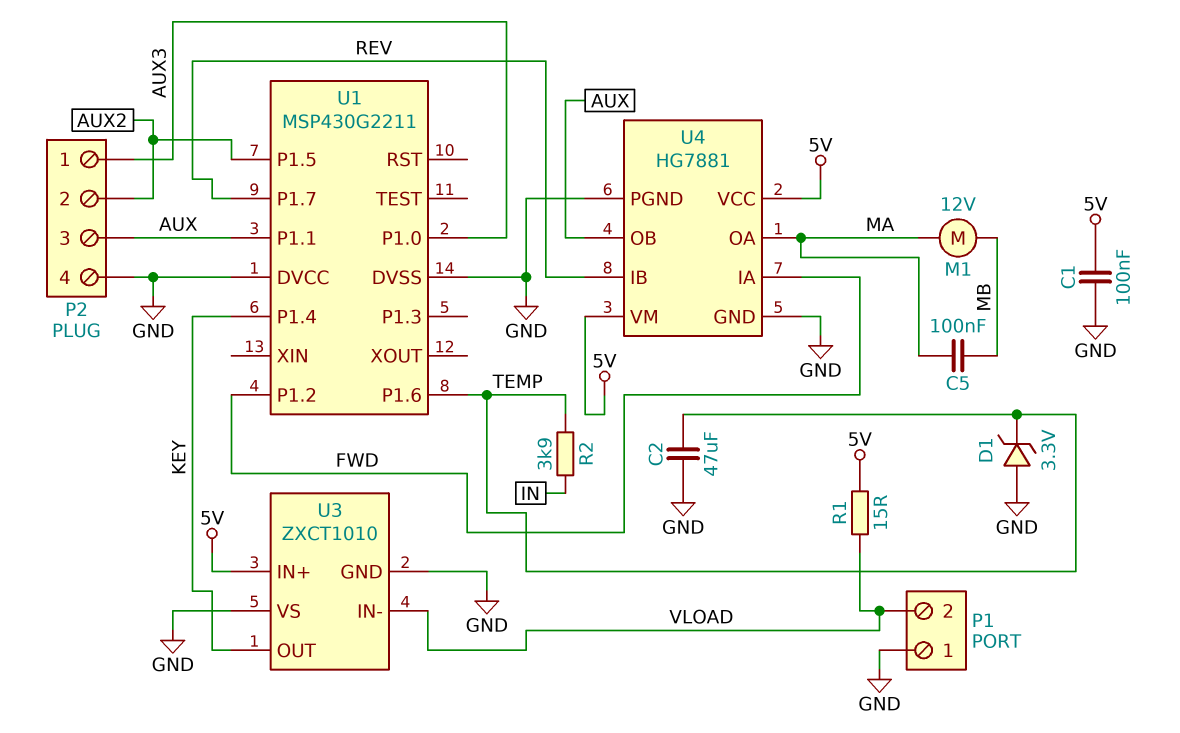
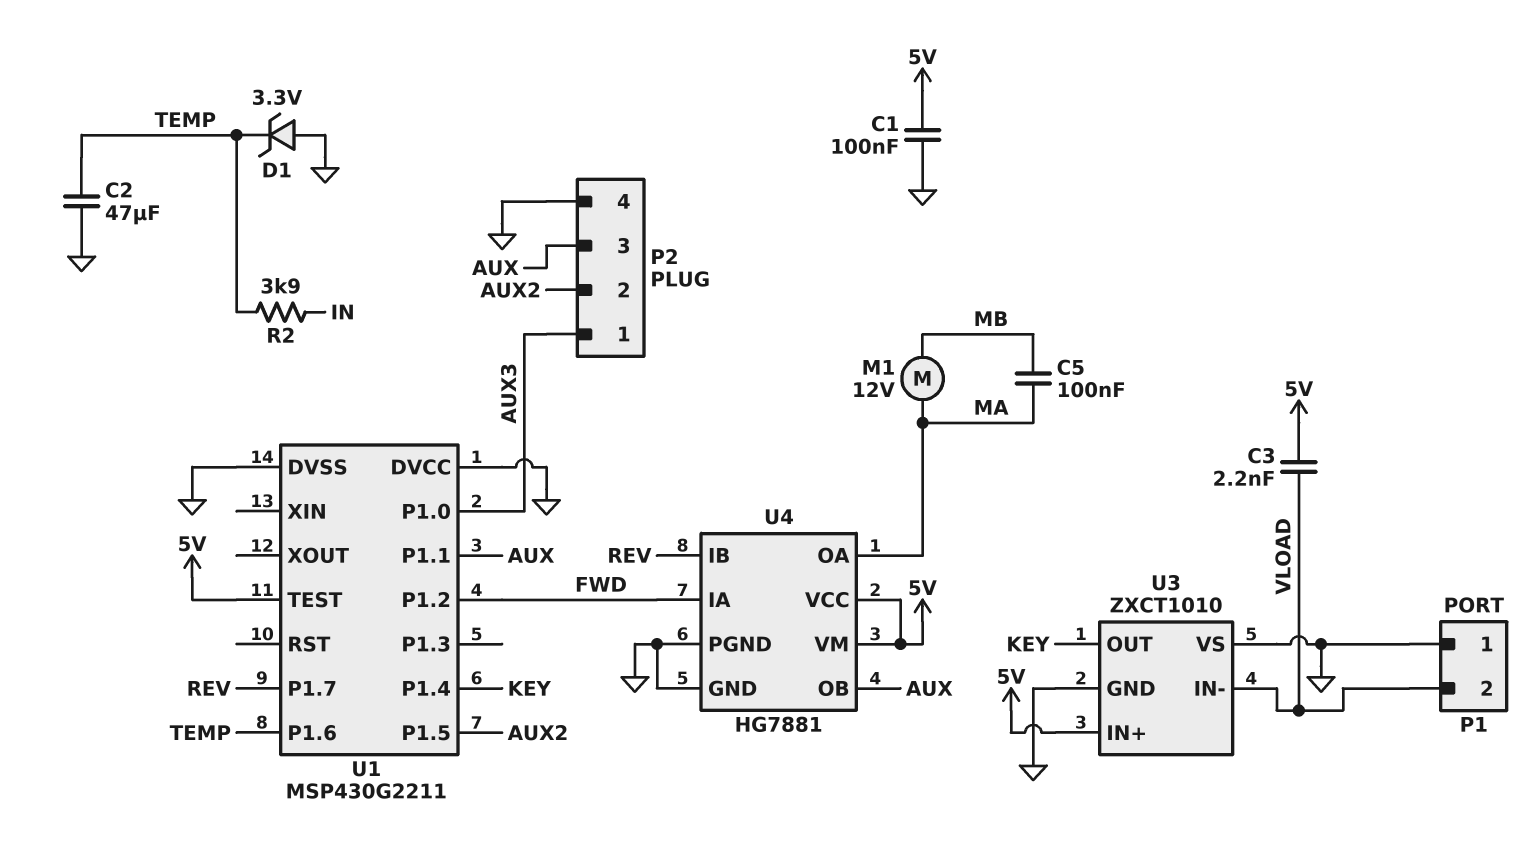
C3: none -> 2.2nF (5V, VLOAD)
R1: 15 (5V, VLOAD) -> none
U1 pin TEST: none -> 5V

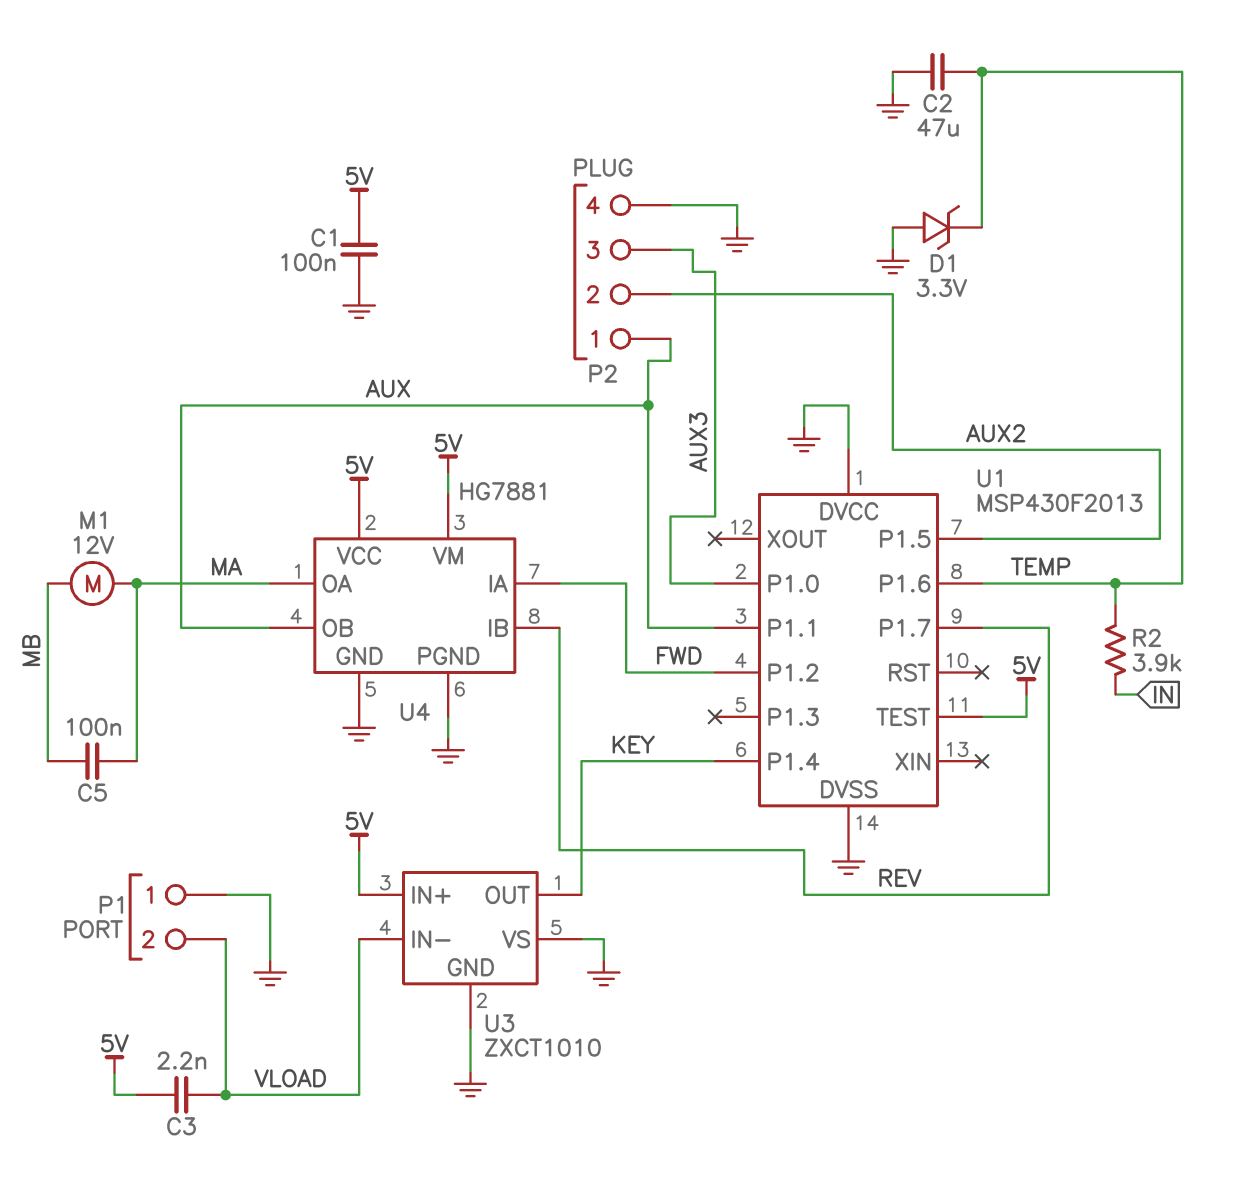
P2 pin 1: AUX3 -> AUX
P2 pin 3: AUX -> AUX3
U1: MSP430G2211 -> MSP430F2013

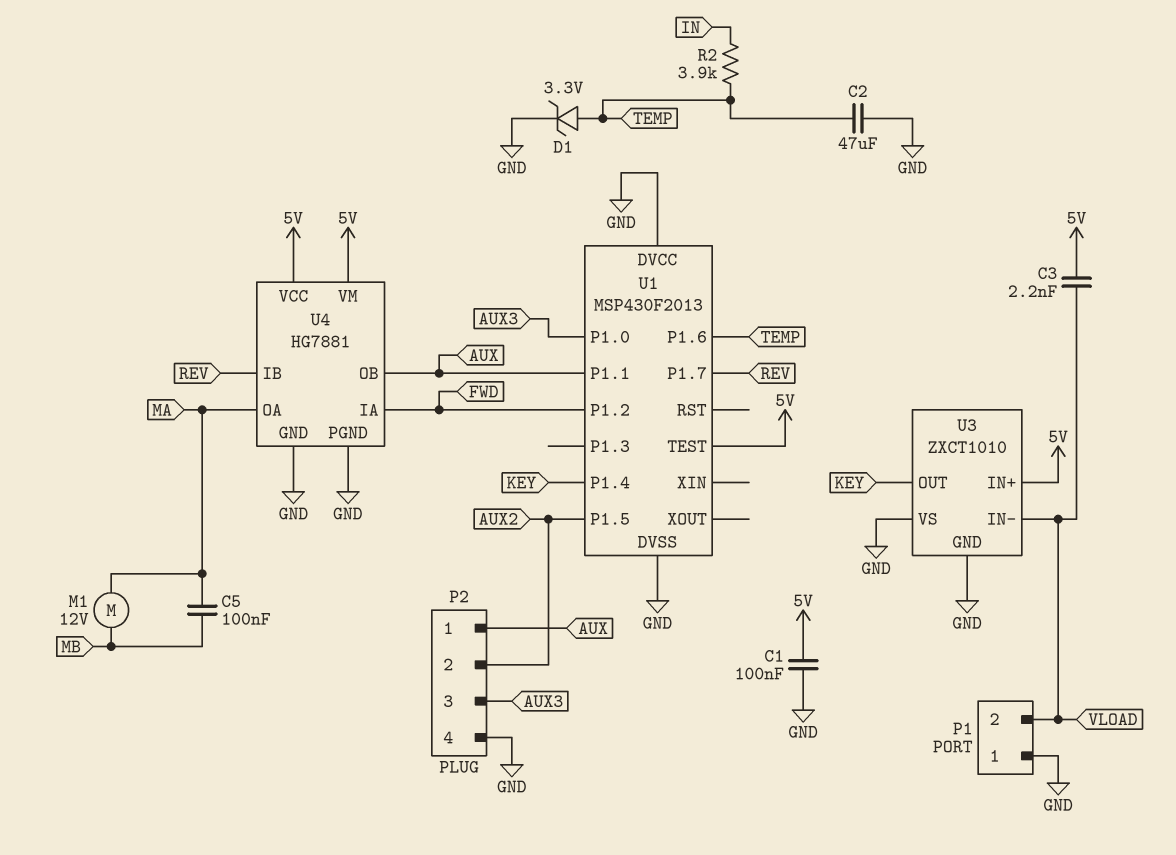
D1: zener 3.3V (A GND, K TEMP) -> zener 3.3V (A TEMP, K GND)

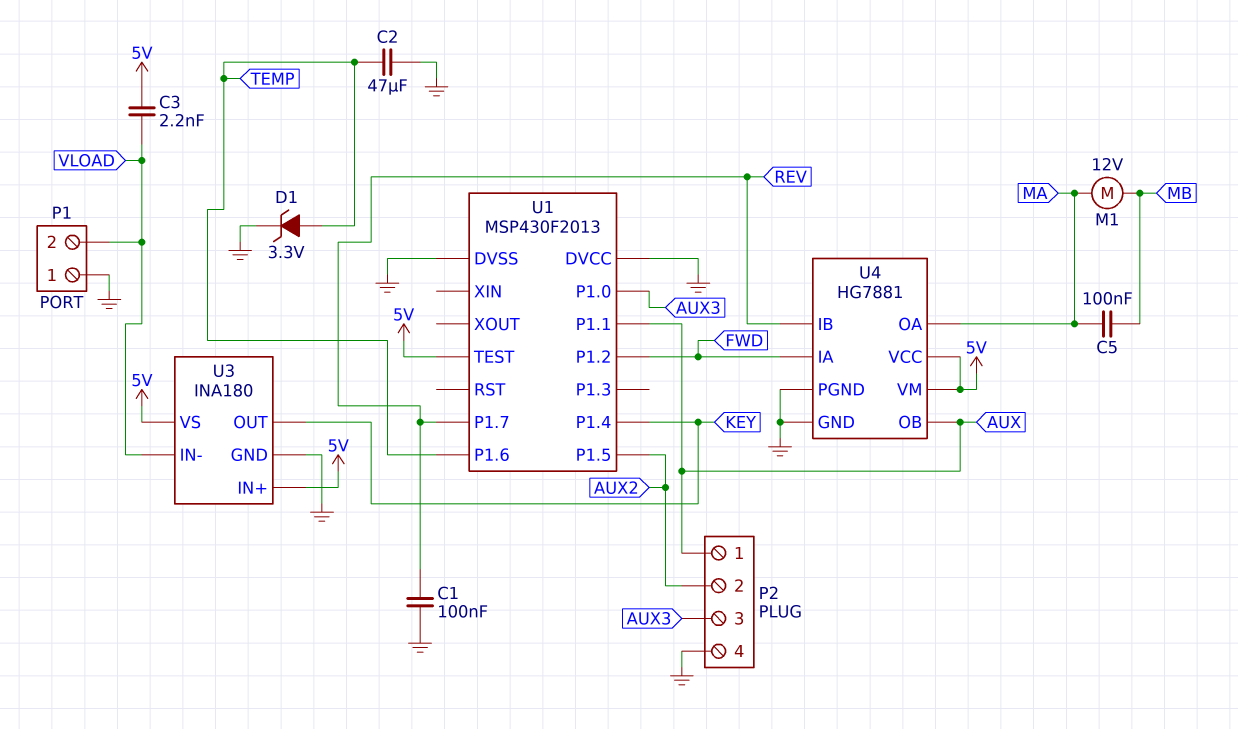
C1: 100nF (5V, GND) -> 100nF (GND, REV)
R2: 3.9k (IN, TEMP) -> none
U3: ZXCT1010 -> INA180
U3 pin VS: GND -> 5V

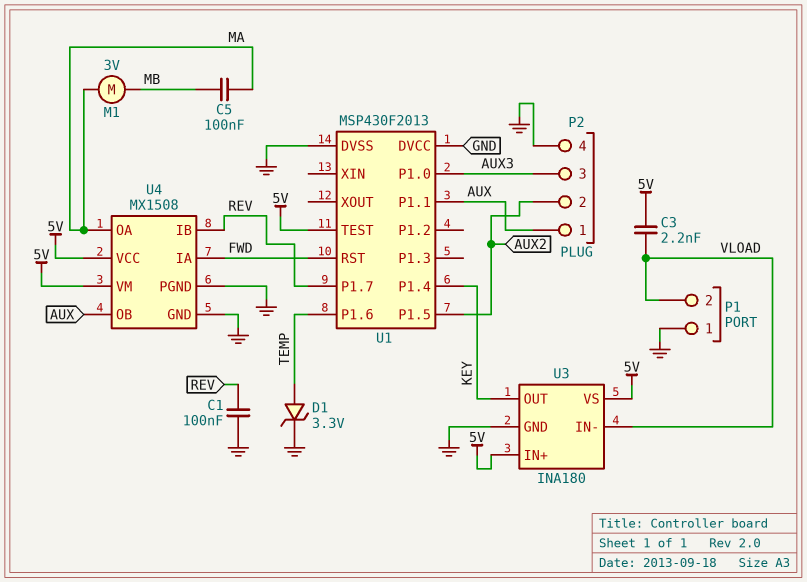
C2: 47uF (GND, TEMP) -> none
M1: motor 12V (MA, MB) -> motor 3V (MA, MB)
U1 pin P1.2: FWD -> none
U1 pin RST: none -> FWD
U4: HG7881 -> MX1508

